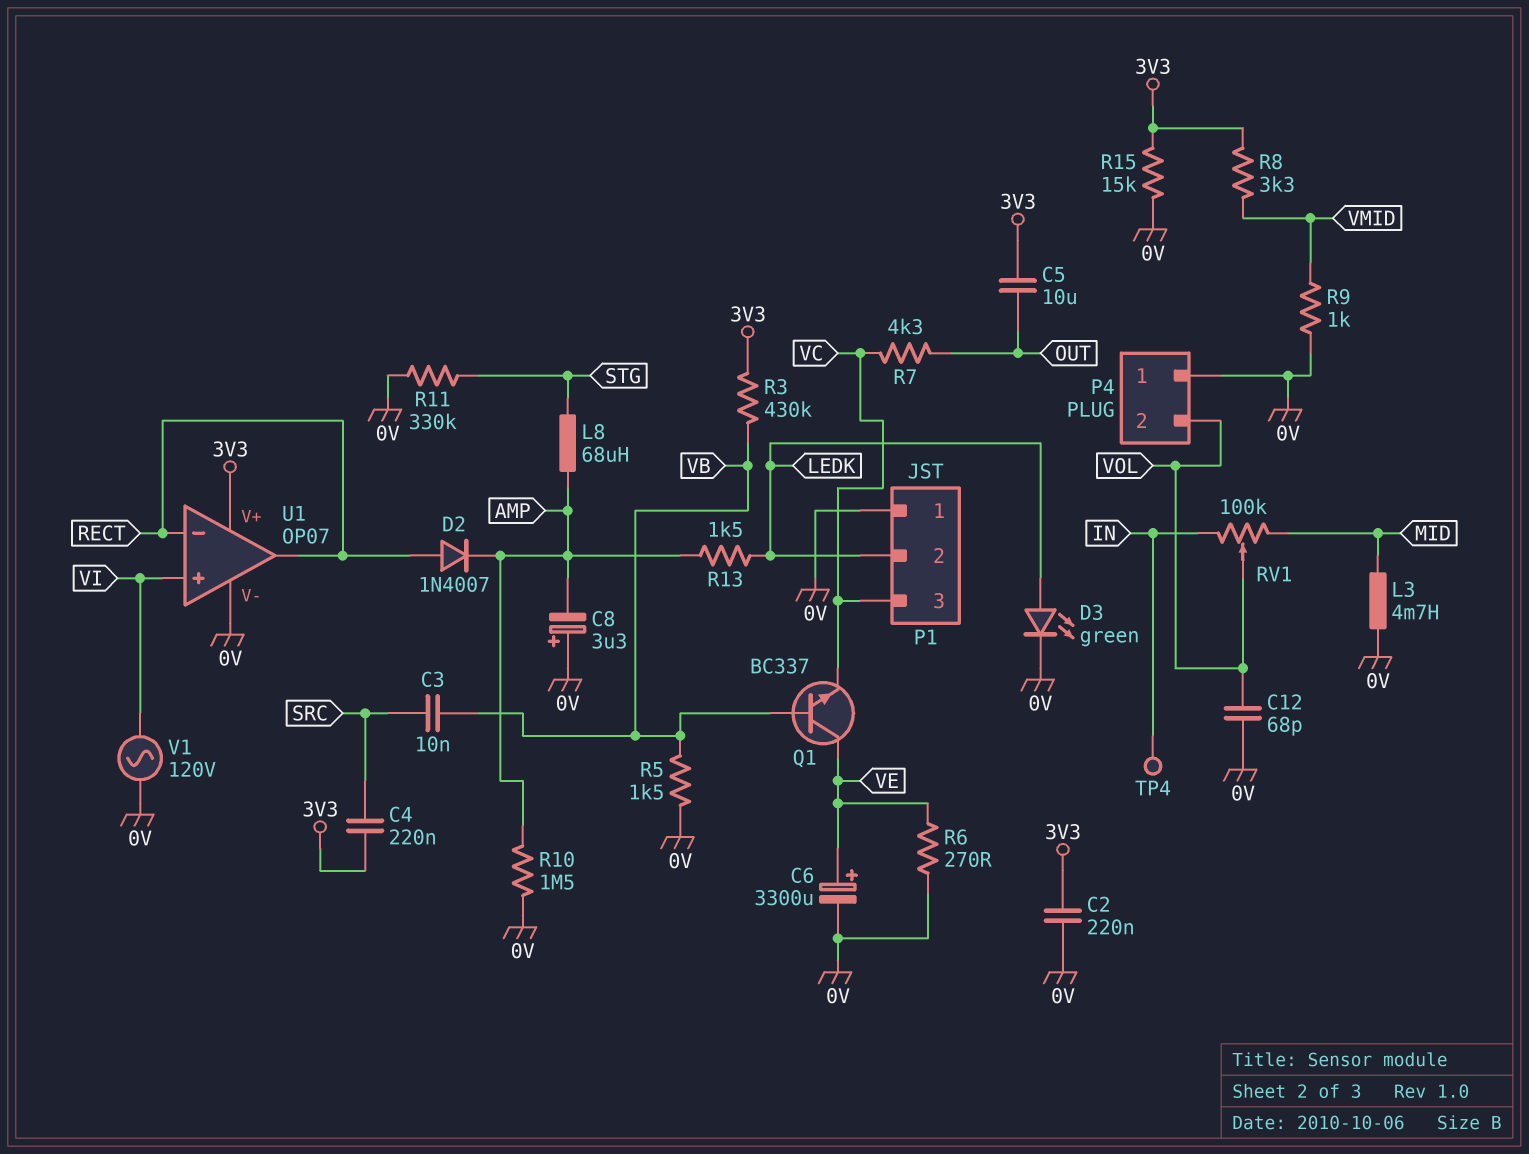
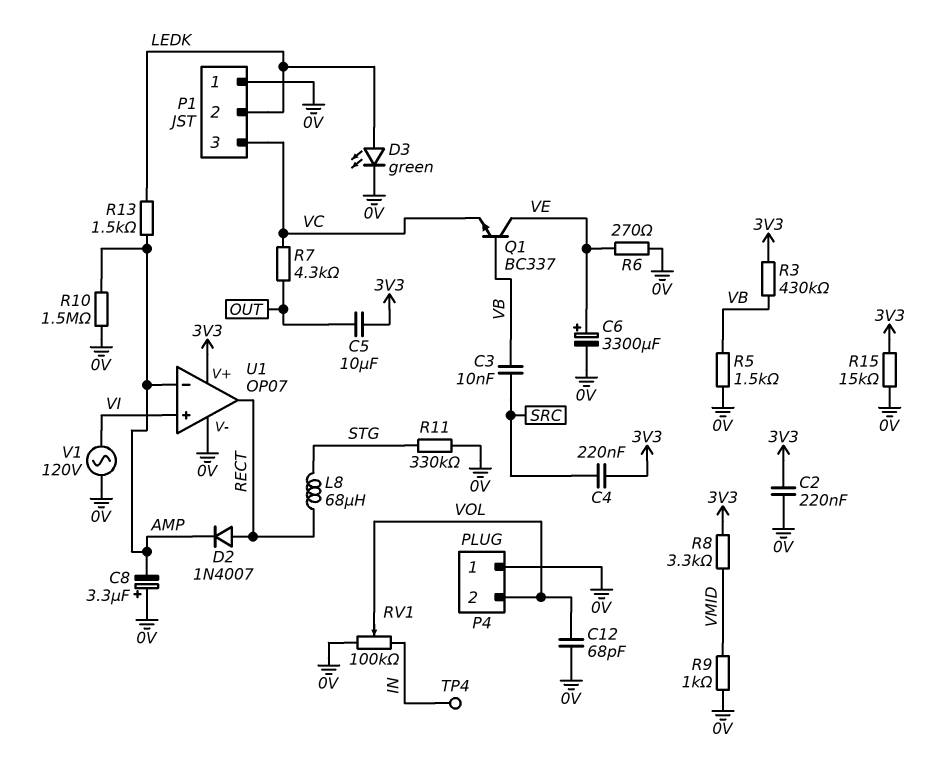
L3: 4.7mH (0V, MID) -> none
L8: 68uH (AMP, STG) -> 68uH (RECT, STG)
RV1: 100k (IN, MID, wiper VOL) -> 100k (0V, IN, wiper VOL)
U1 pin in-: RECT -> AMP

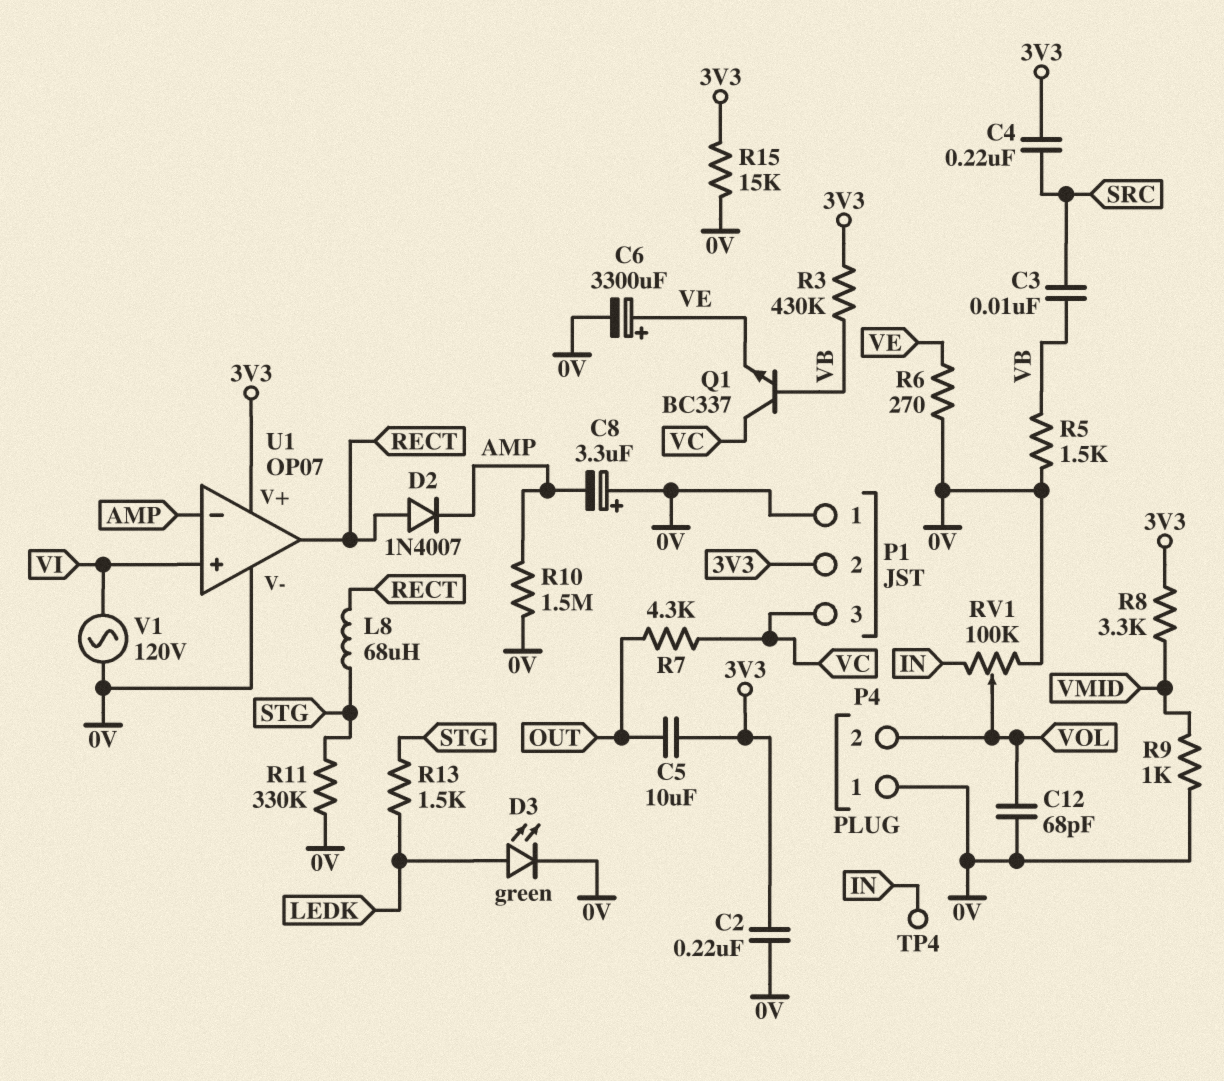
P1 pin 2: LEDK -> 3V3
Q1: NPN BC337 (B VB, C VE, E VC) -> NPN BC337 (B VB, C VC, E VE)
R13: 1.5k (AMP, LEDK) -> 1.5k (LEDK, STG)

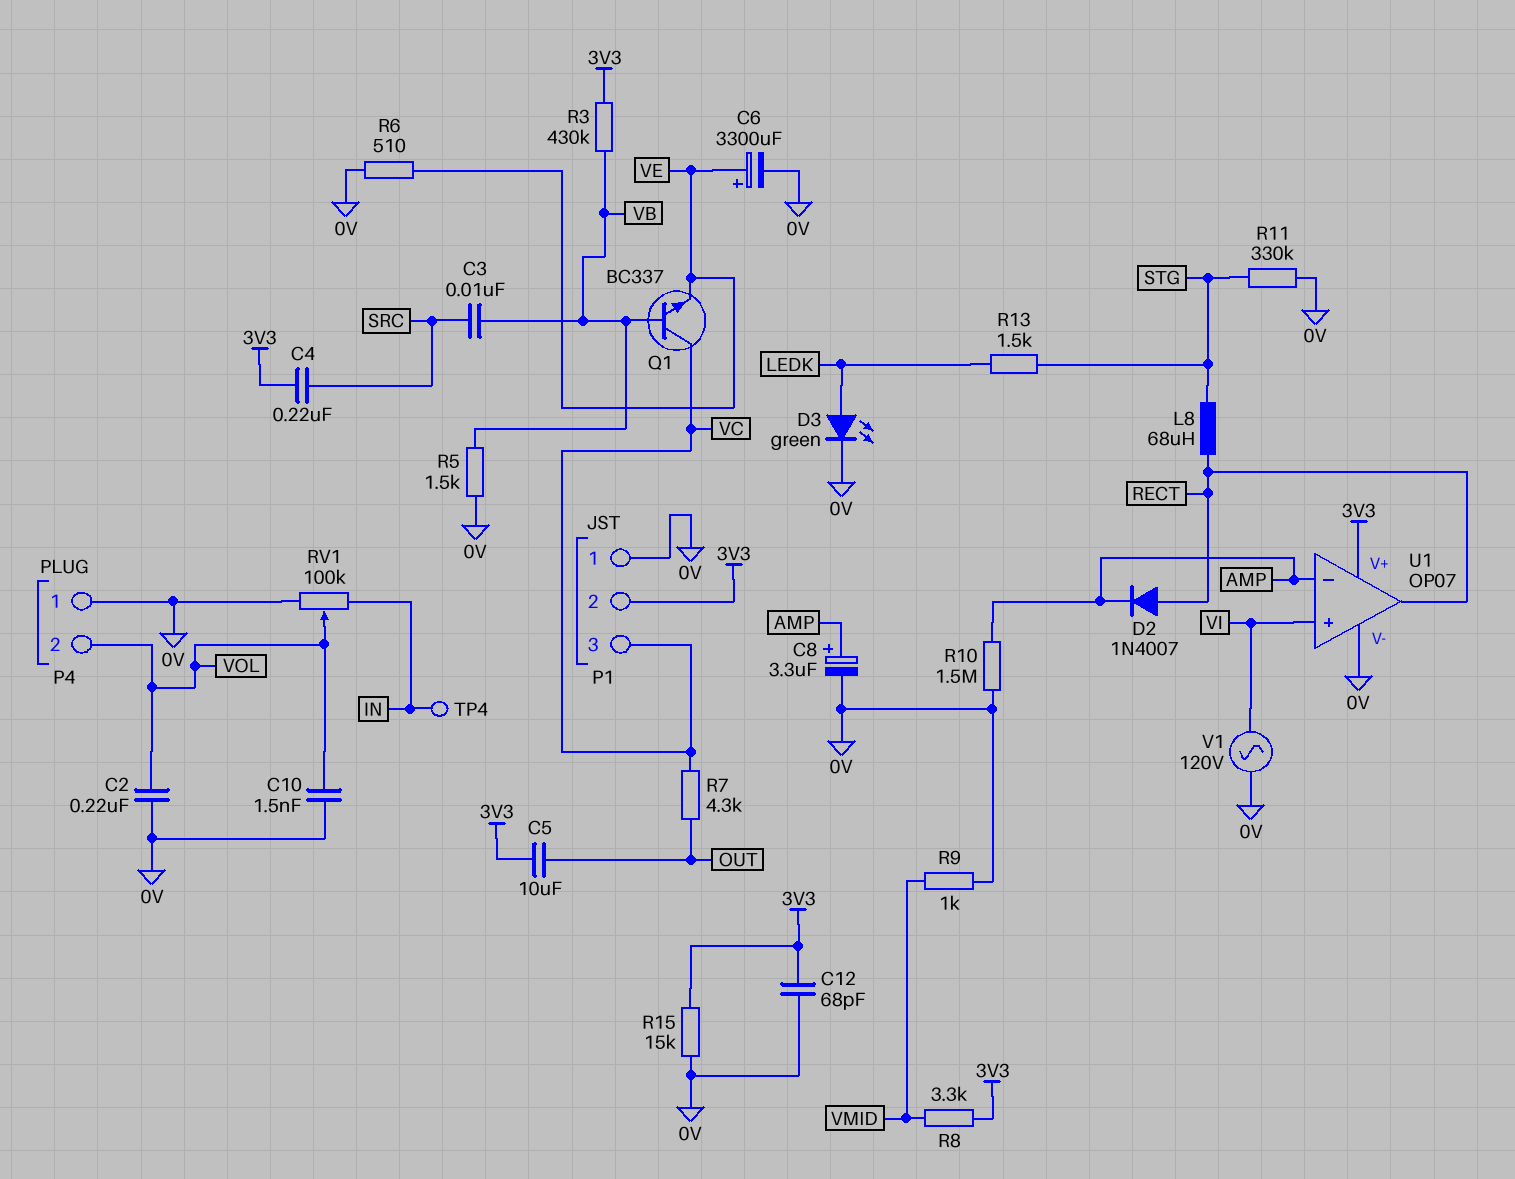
C2: 220nF (0V, 3V3) -> 220nF (0V, VOL)
C8: 3.3uF (plus 0V, minus AMP) -> 3.3uF (plus AMP, minus 0V)
C10: none -> 1.5nF (0V, VOL)
C12: 68pF (0V, VOL) -> 68pF (0V, 3V3)
R6: 270 (0V, VE) -> 510 (0V, VE)

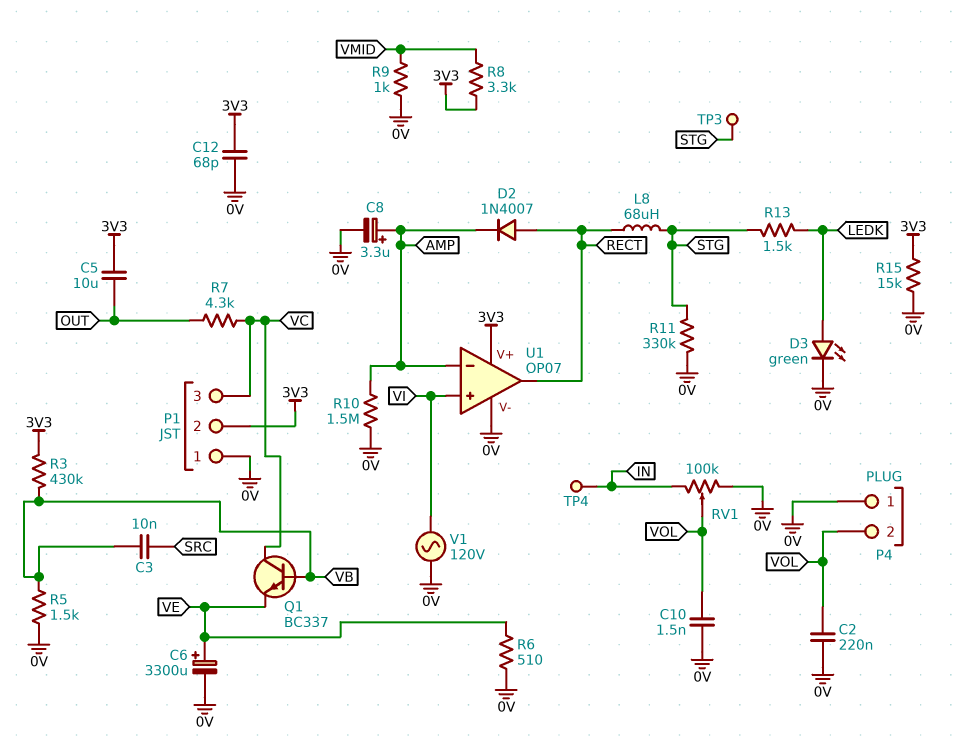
C4: 220nF (3V3, SRC) -> none
TP3: none -> test point (STG)

